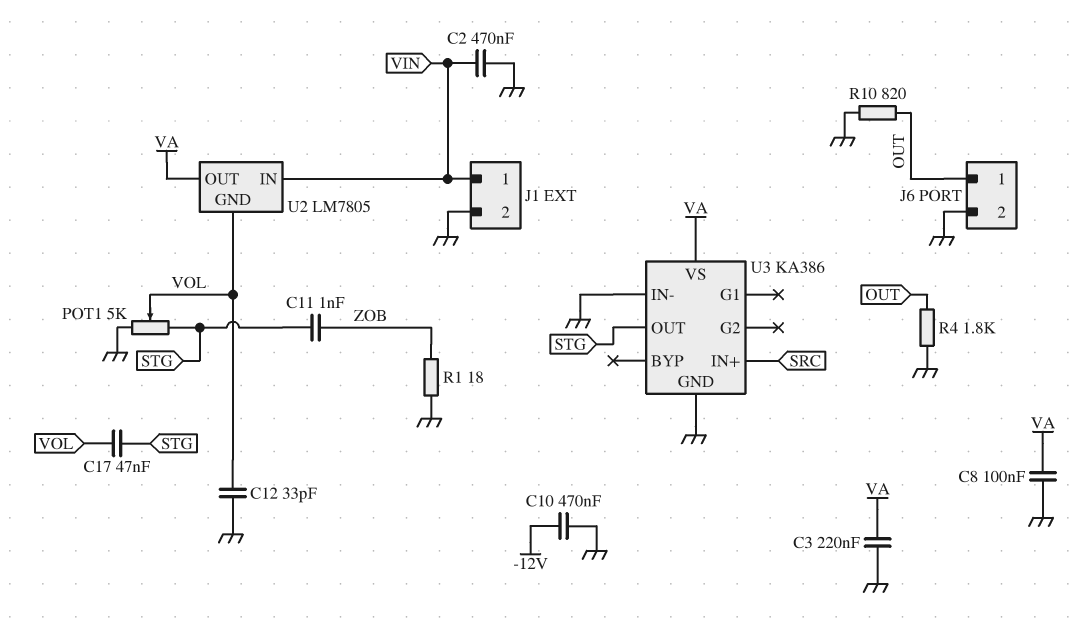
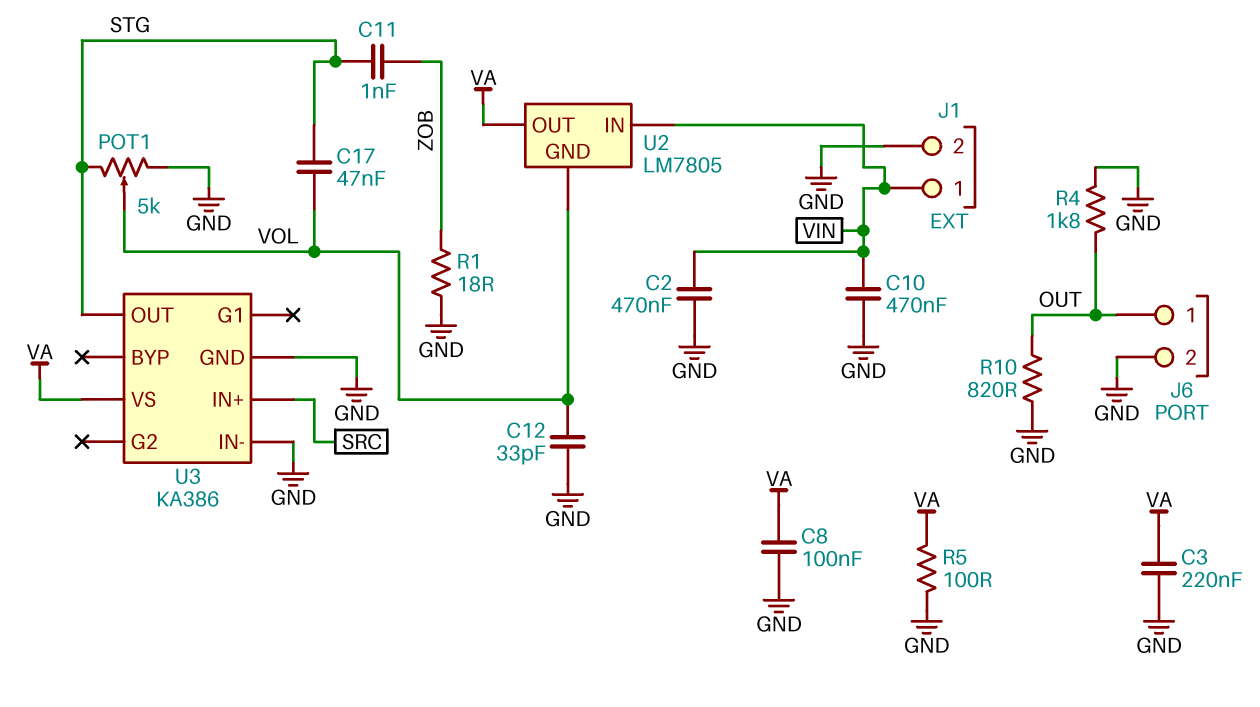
C10: 470nF (-12V, GND) -> 470nF (GND, VIN)
R5: none -> 100 (GND, VA)

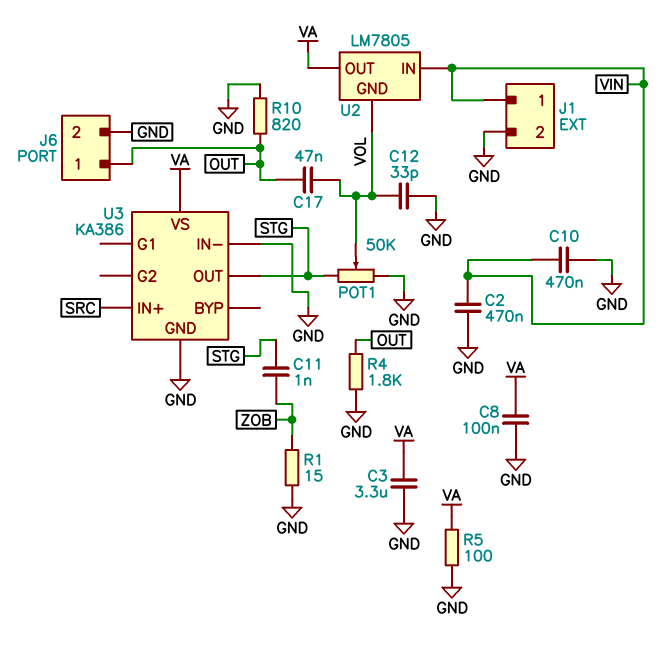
C3: 220nF (GND, VA) -> 3.3uF (GND, VA)
C17: 47nF (STG, VOL) -> 47nF (OUT, VOL)
POT1: 5k (GND, STG, wiper VOL) -> 50k (GND, STG, wiper VOL)
R1: 18 (GND, ZOB) -> 15 (GND, ZOB)

